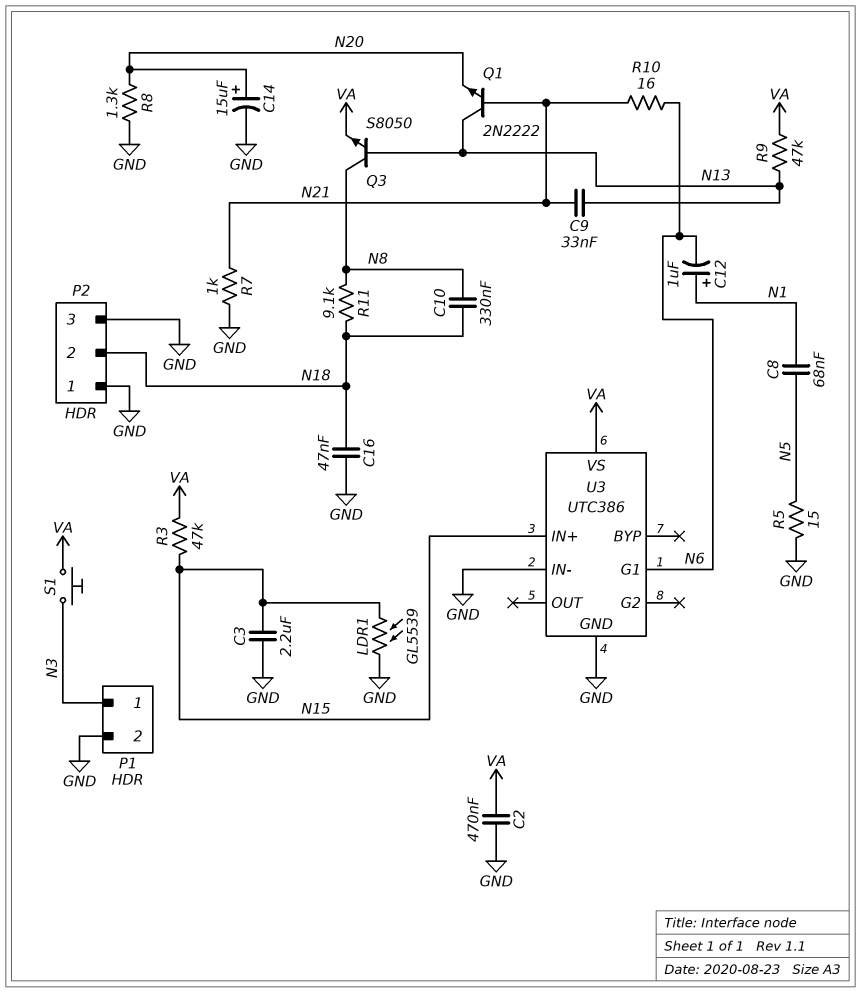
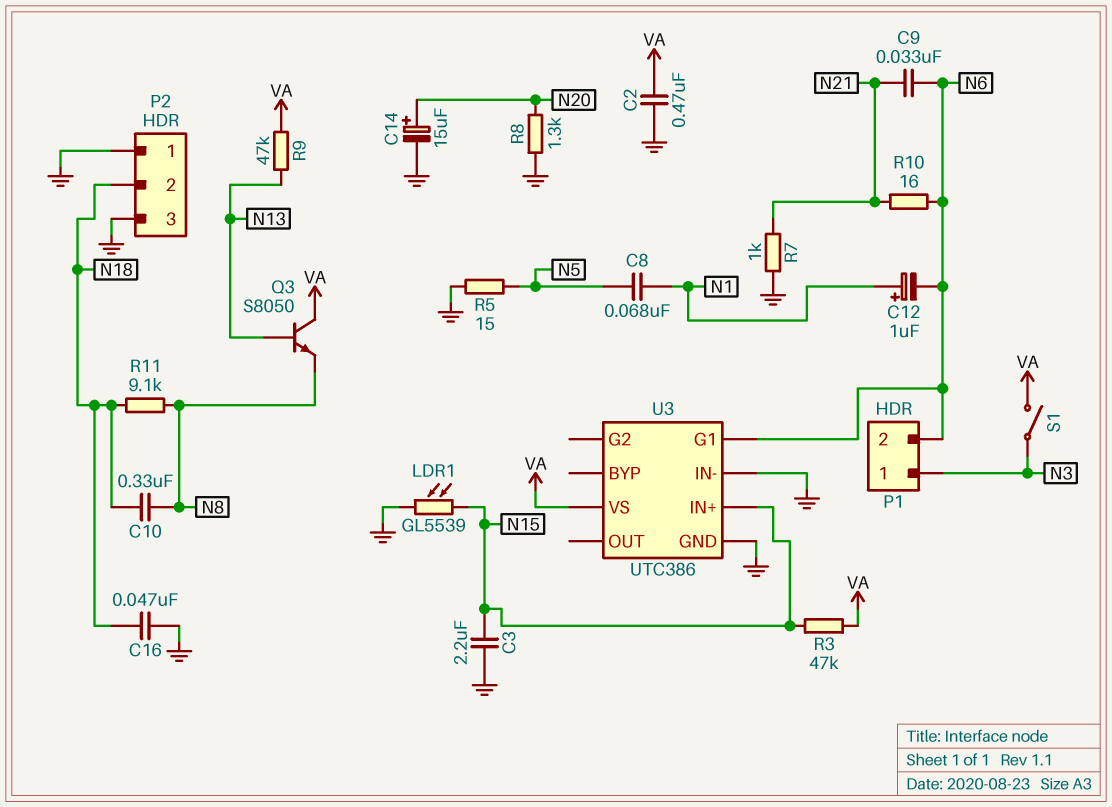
C9: 33nF (N13, N21) -> 33nF (N6, N21)
P1 pin 2: GND -> N6
Q1: NPN 2N2222 (B N21, C N13, E N20) -> none
Q3: NPN S8050 (B N13, C N8, E VA) -> NPN S8050 (B N13, C VA, E N8)
S1: button (N3, VA) -> switch (N3, VA)

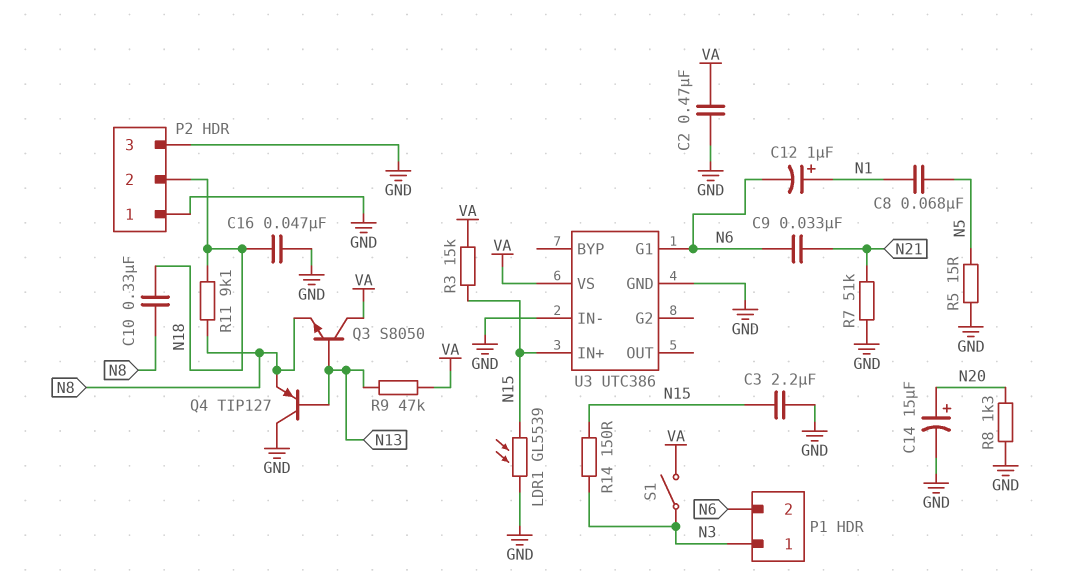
Q4: none -> PNP TIP127 (B N13, C GND, E N8)
R3: 47k (N15, VA) -> 15k (N15, VA)
R7: 1k (GND, N21) -> 51k (GND, N21)
R10: 16 (N6, N21) -> none
R14: none -> 150 (N3, N15)

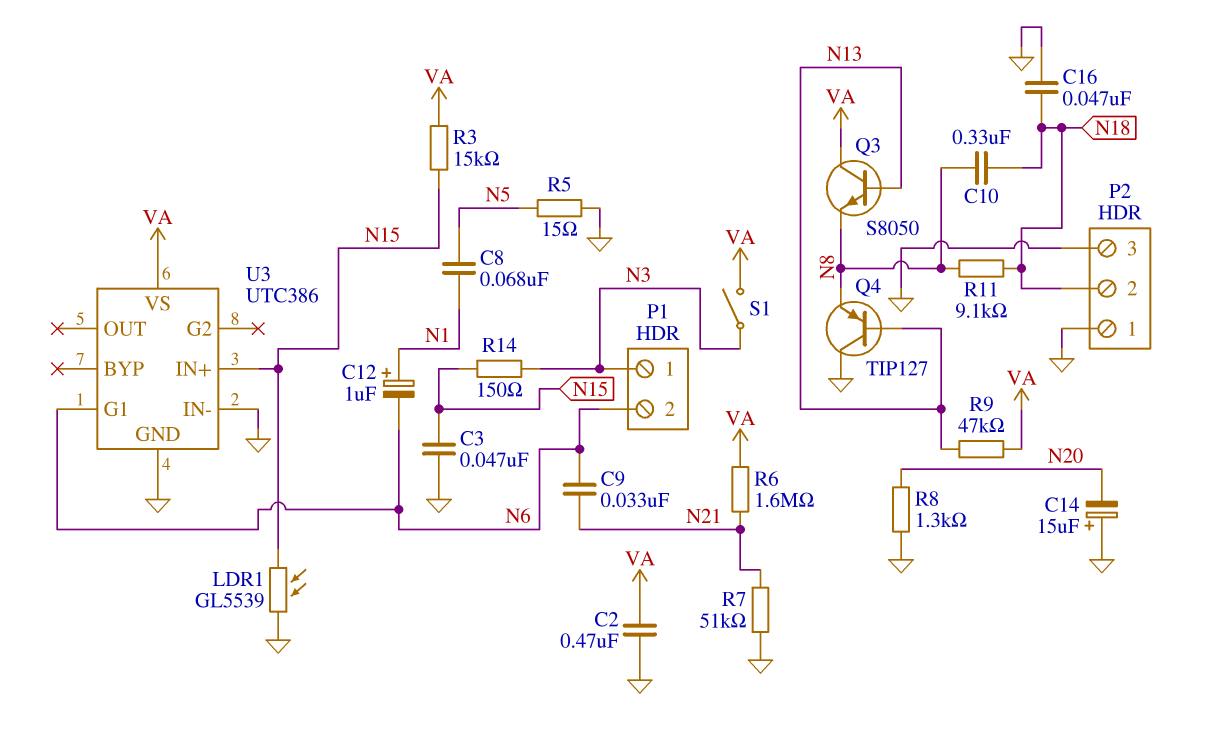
C3: 2.2uF (GND, N15) -> 47nF (GND, N15)
C14: 15uF (plus N20, minus GND) -> 15uF (plus GND, minus N20)
R6: none -> 1.6M (N21, VA)

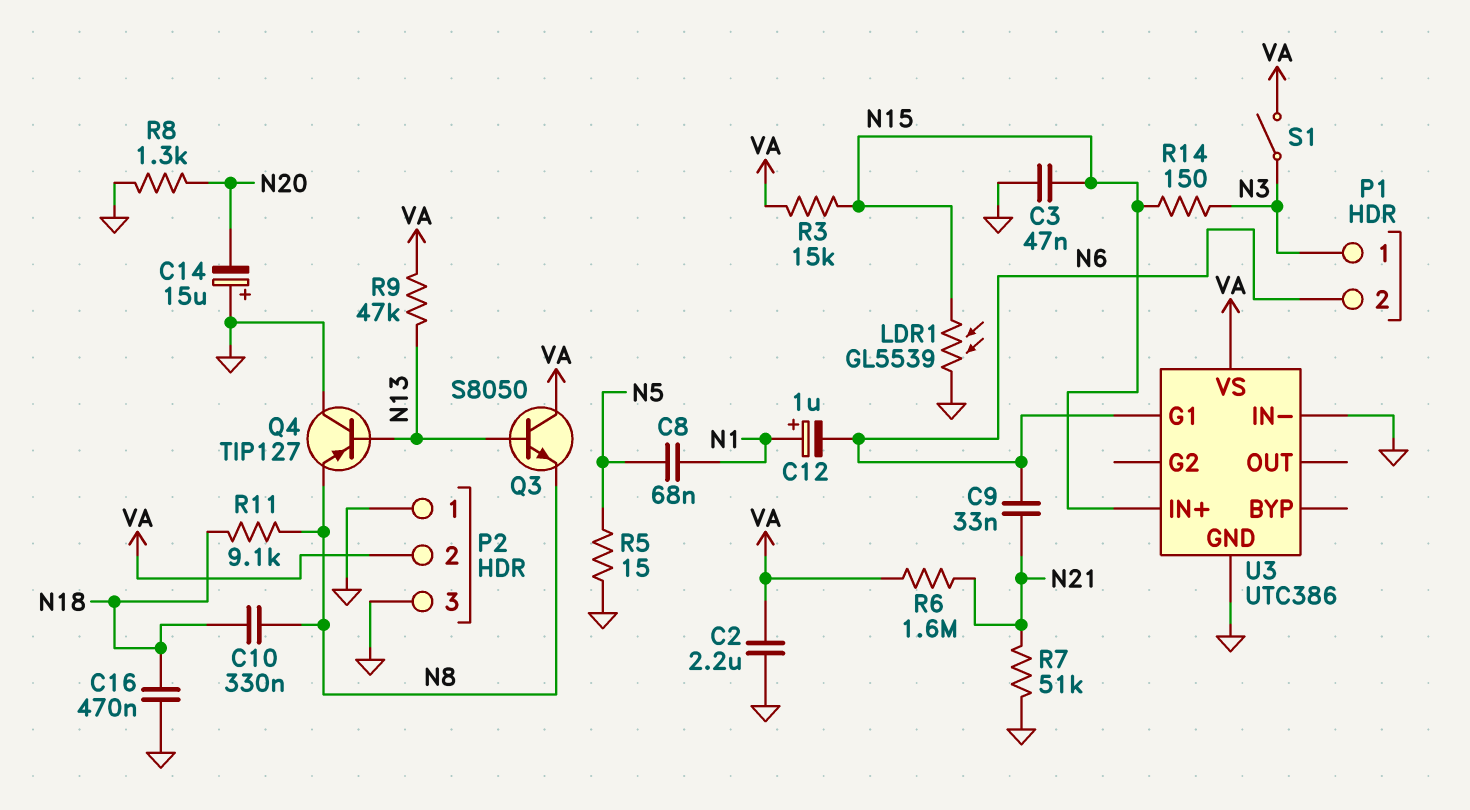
C2: 470nF (GND, VA) -> 2.2uF (GND, VA)
C16: 47nF (GND, N18) -> 470nF (GND, N18)
P2 pin 2: N18 -> VA

